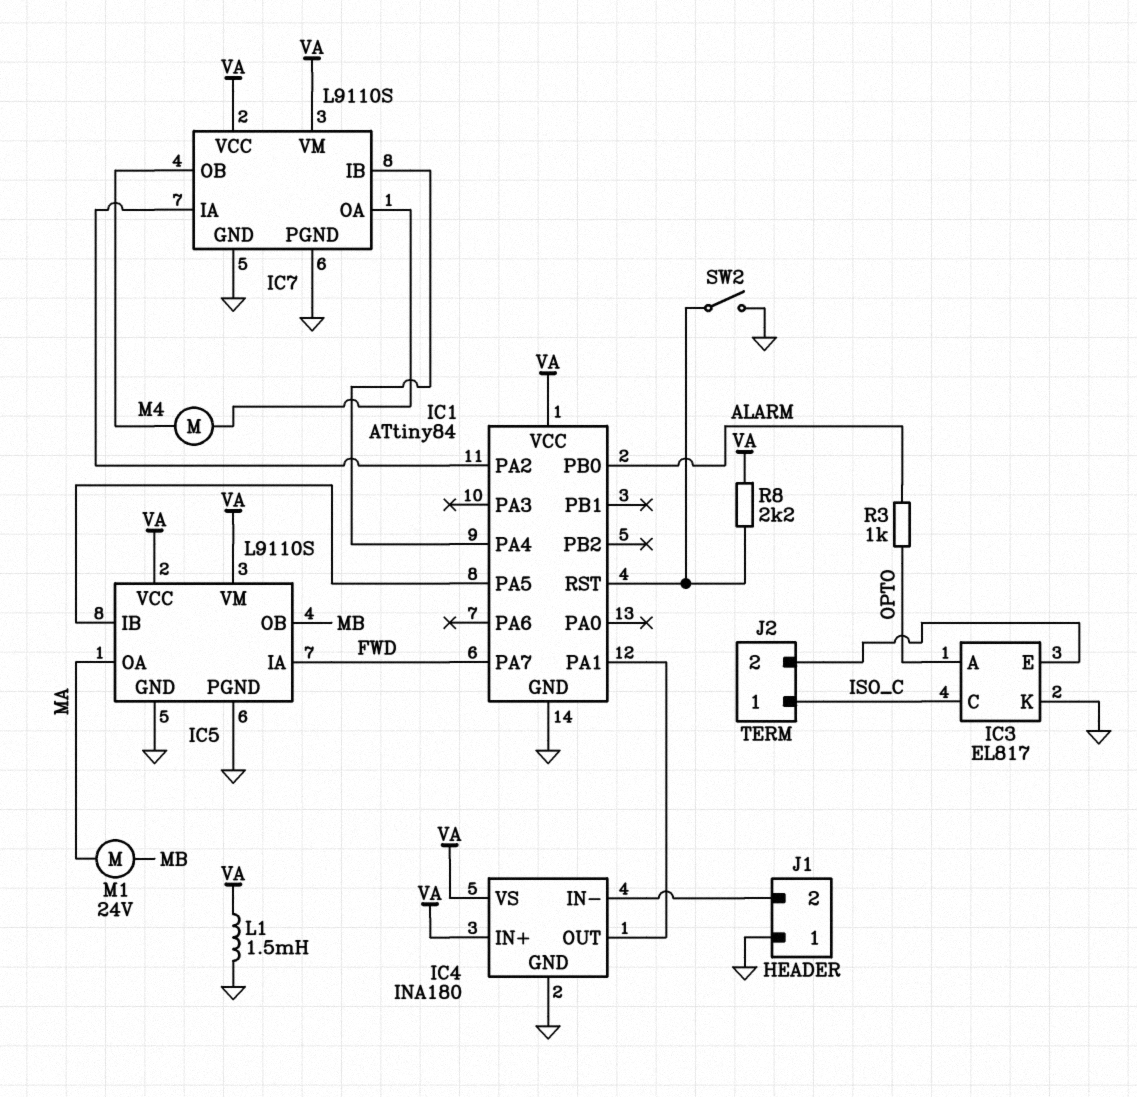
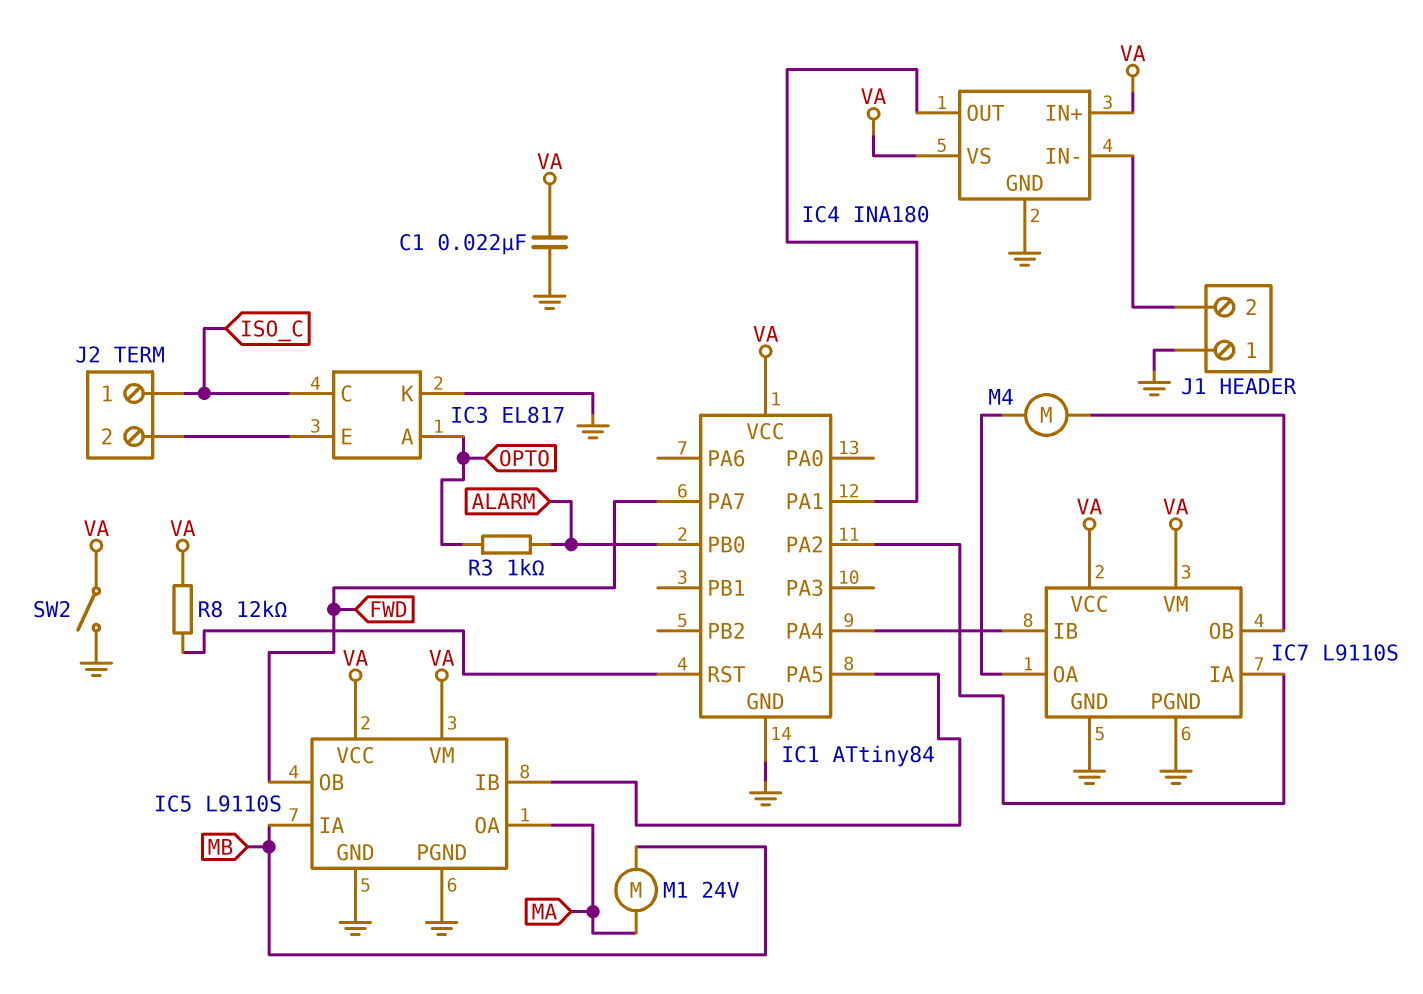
C1: none -> 22nF (GND, VA)
IC5 pin IA: FWD -> MB
IC5 pin OB: MB -> FWD
L1: 1.5mH (GND, VA) -> none
R8: 2.2k (IC1/RST, VA) -> 12k (IC1/RST, VA)
SW2: switch (GND, IC1/RST) -> switch (GND, VA)

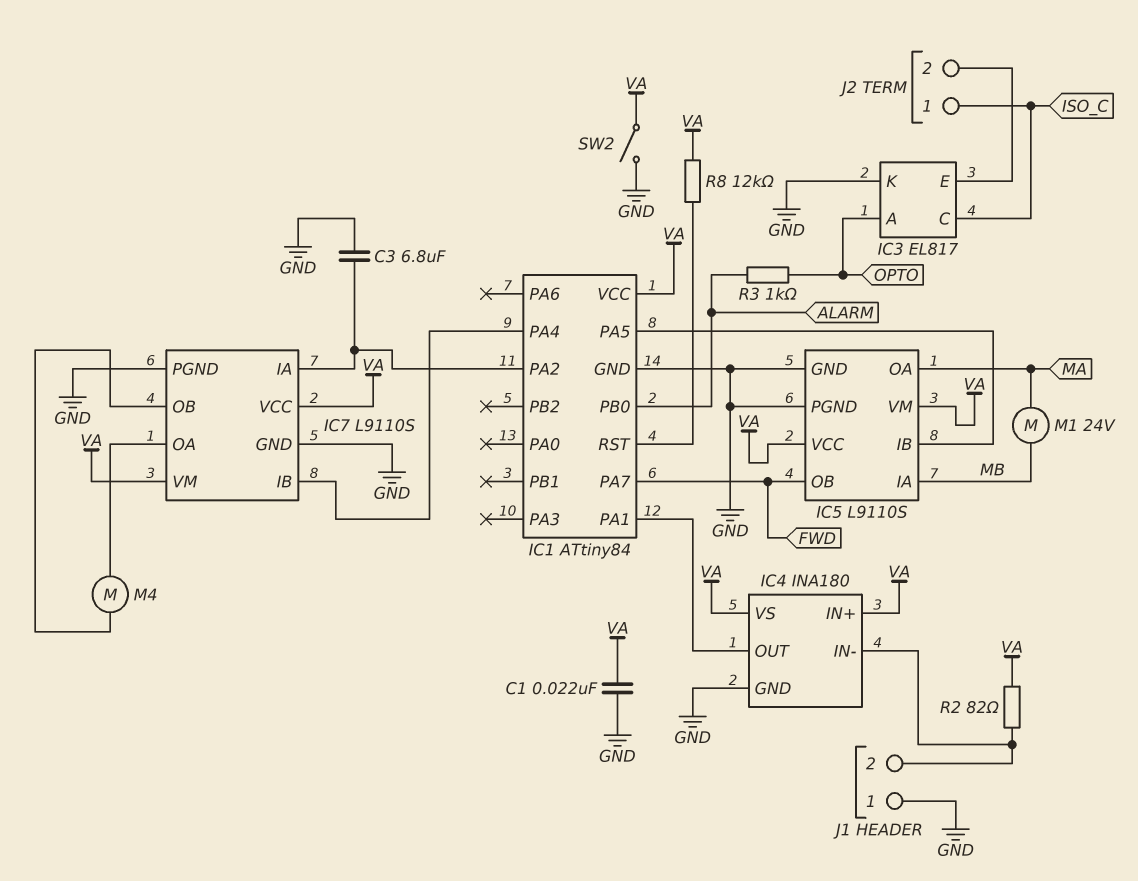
C3: none -> 6.8uF (GND, IC1/PA2)
R2: none -> 82 (IC4/IN-, VA)

